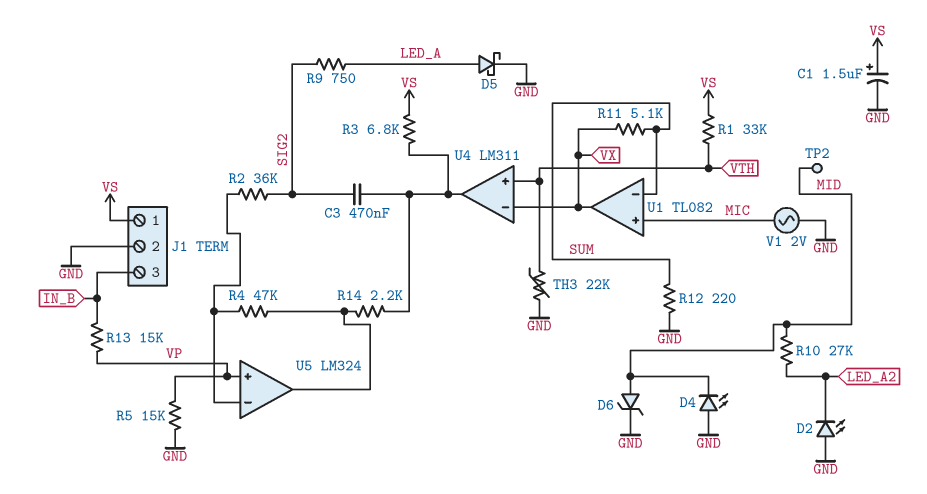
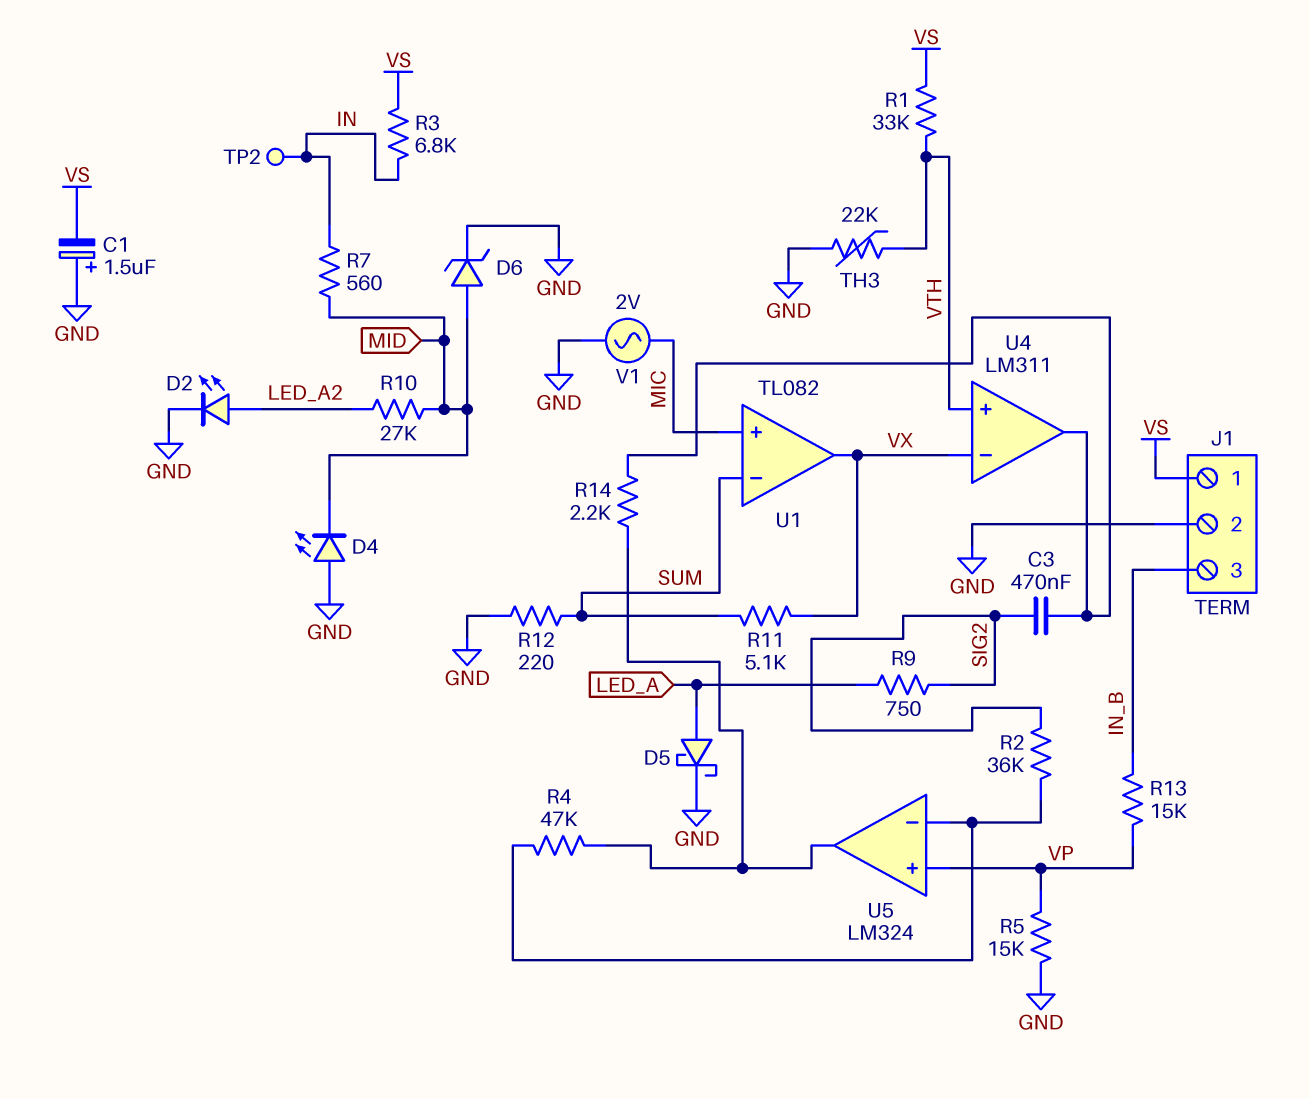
C1: 1.5uF (plus VS, minus GND) -> 1.5uF (plus GND, minus VS)
D2: LED (A GND, K LED_A2) -> LED (A LED_A2, K GND)
R3: 6.8k (U4/out, VS) -> 6.8k (IN, VS)
R7: none -> 560 (IN, MID)
TP2: test point (MID) -> test point (IN)

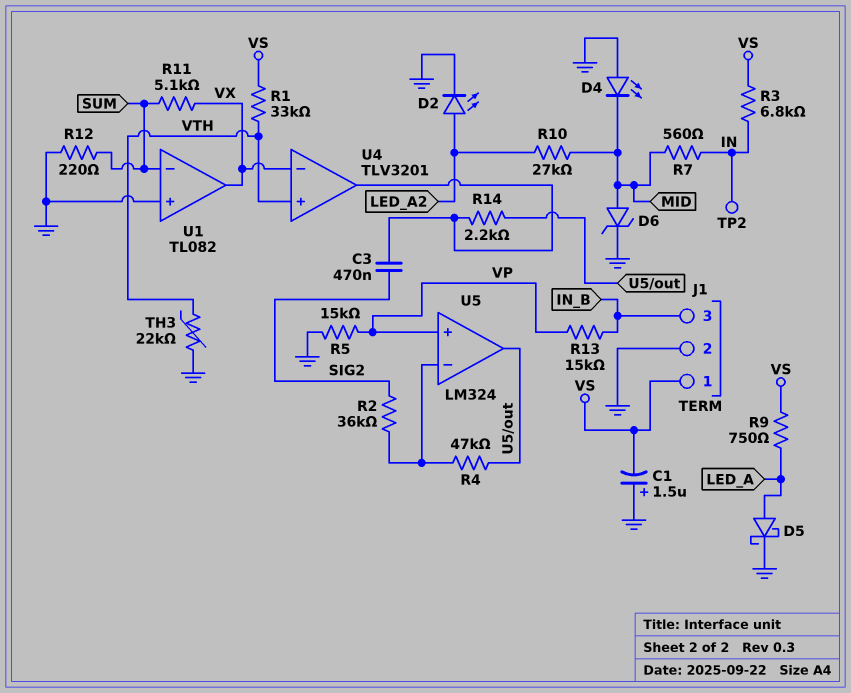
R9: 750 (LED_A, SIG2) -> 750 (LED_A, VS)
U1 pin in+: MIC -> GND
U4: LM311 -> TLV3201
V1: AC 2V (GND, MIC) -> none

